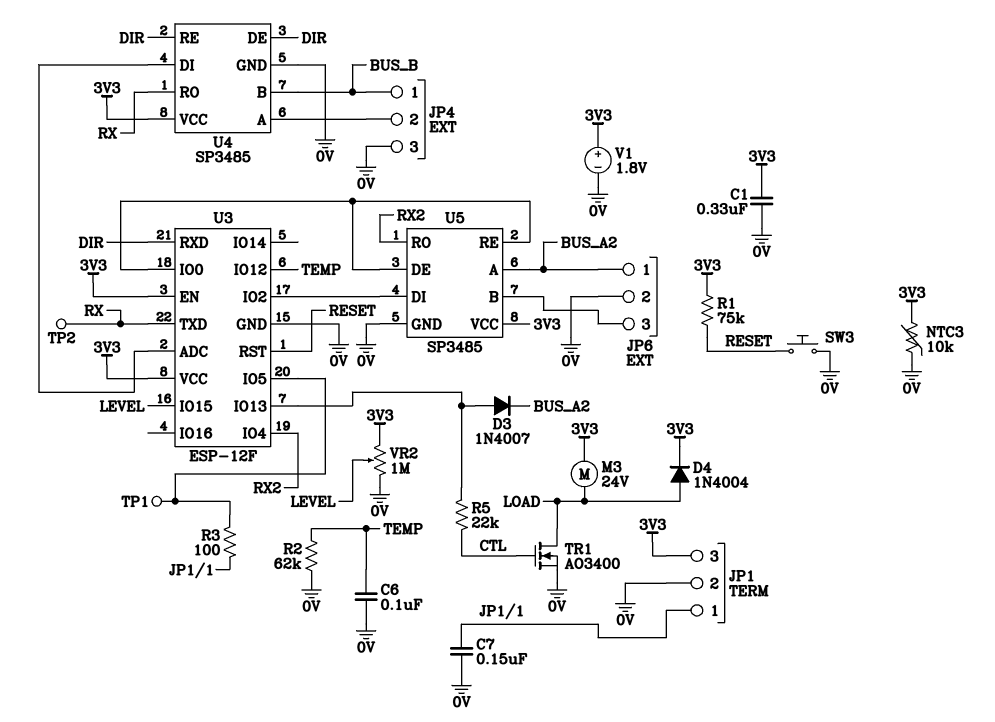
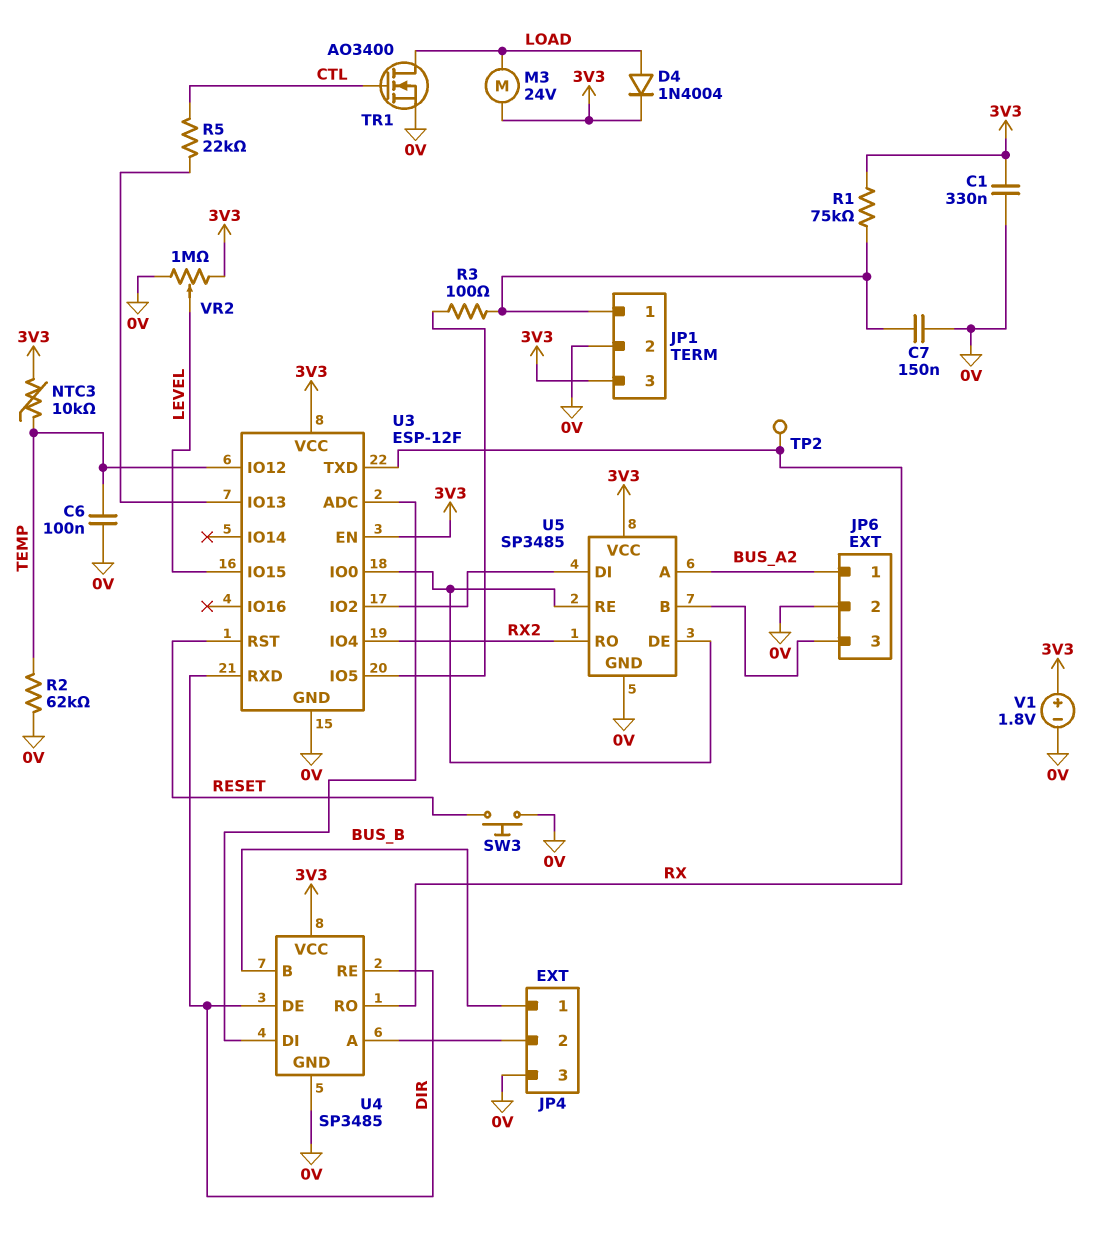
D3: diode 1N4007 (A U3/IO13, K BUS_A2) -> none
NTC3: 10k (0V, 3V3) -> 10k (3V3, TEMP)
R1: 75k (3V3, RESET) -> 75k (3V3, JP1/1)
TP1: test point (U3/IO5) -> none

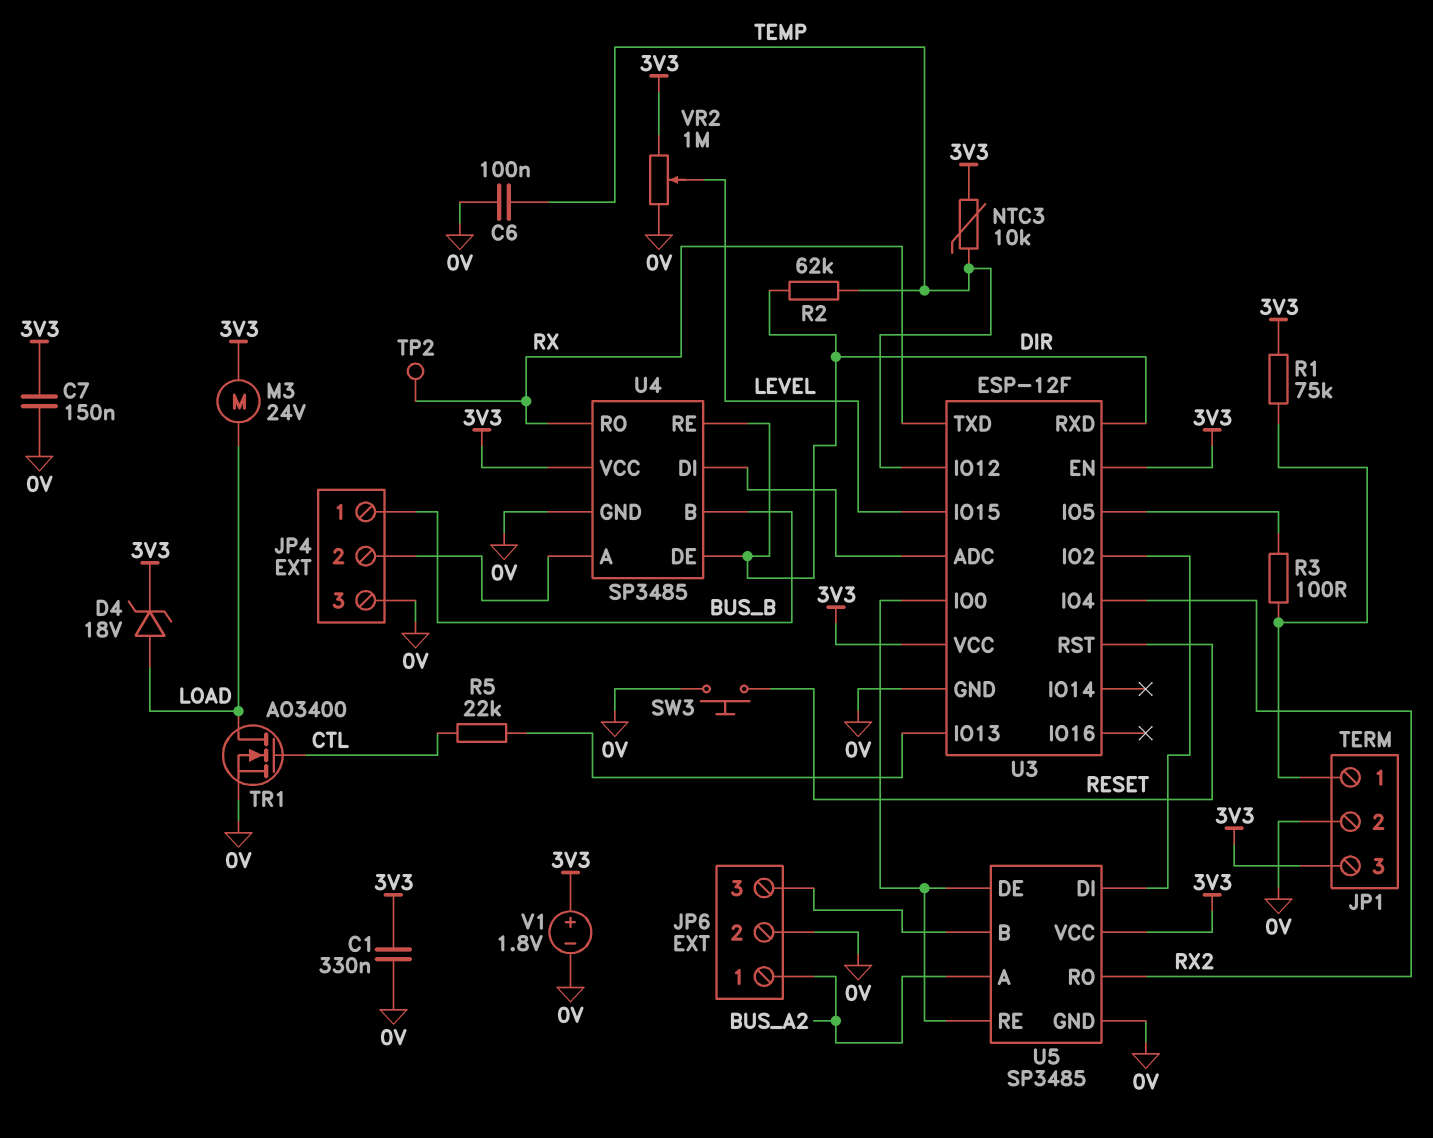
C7: 150nF (0V, JP1/1) -> 150nF (0V, 3V3)
D4: diode 1N4004 (A LOAD, K 3V3) -> zener 18V (A LOAD, K 3V3)
R2: 62k (0V, TEMP) -> 62k (DIR, TEMP)

